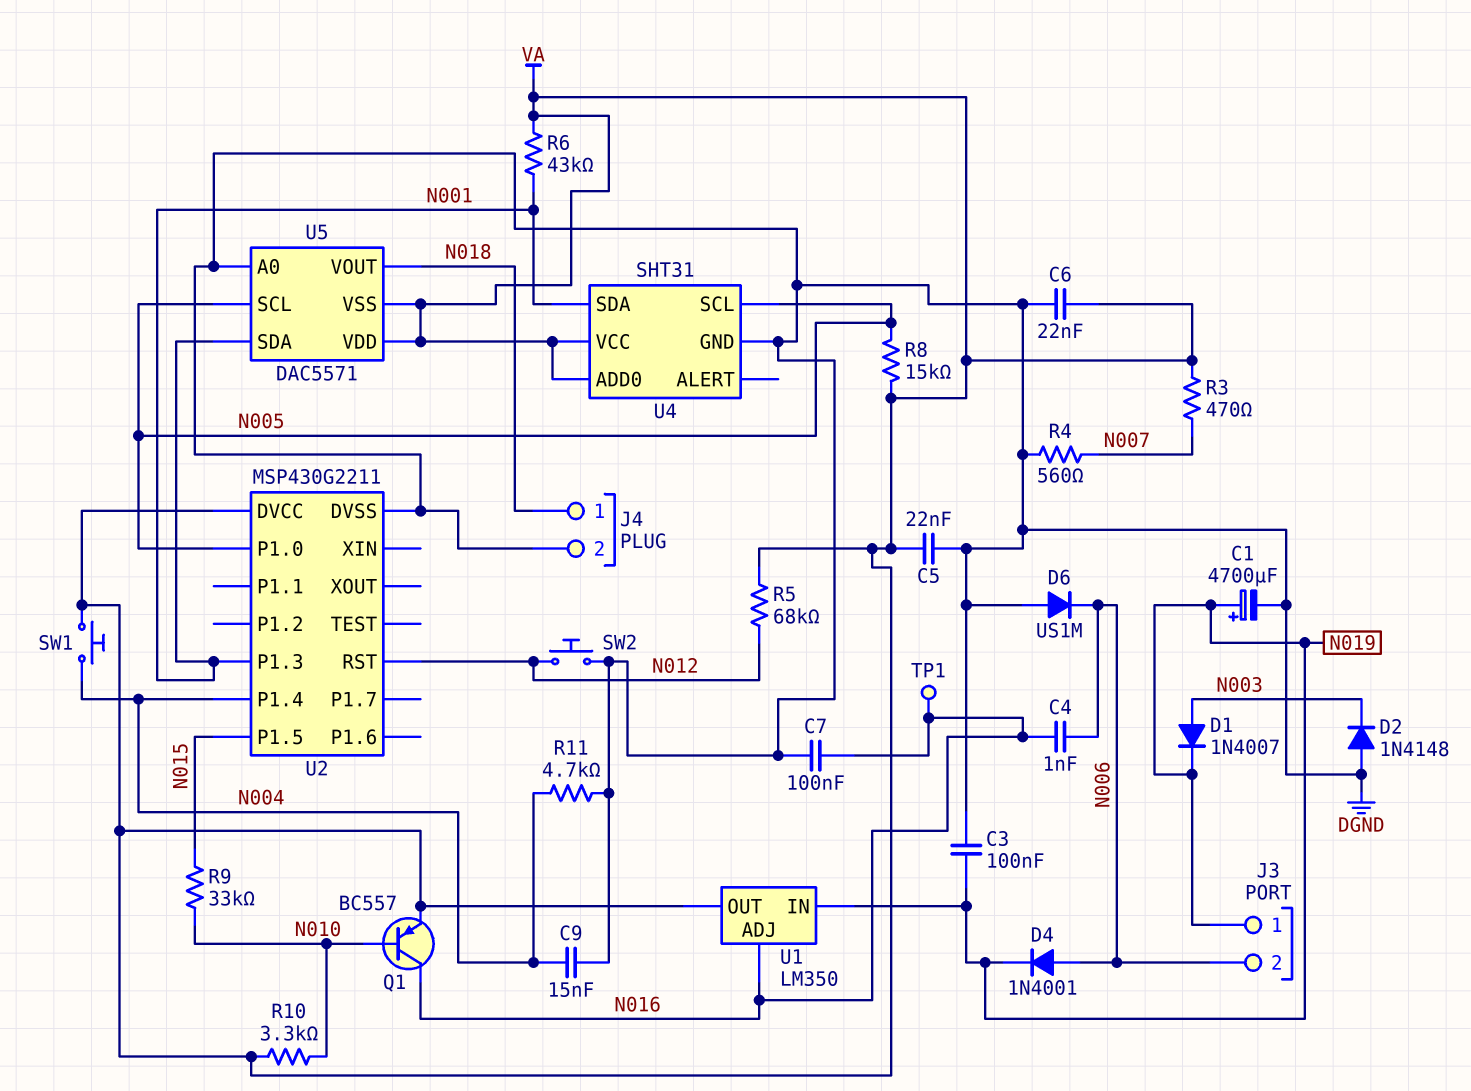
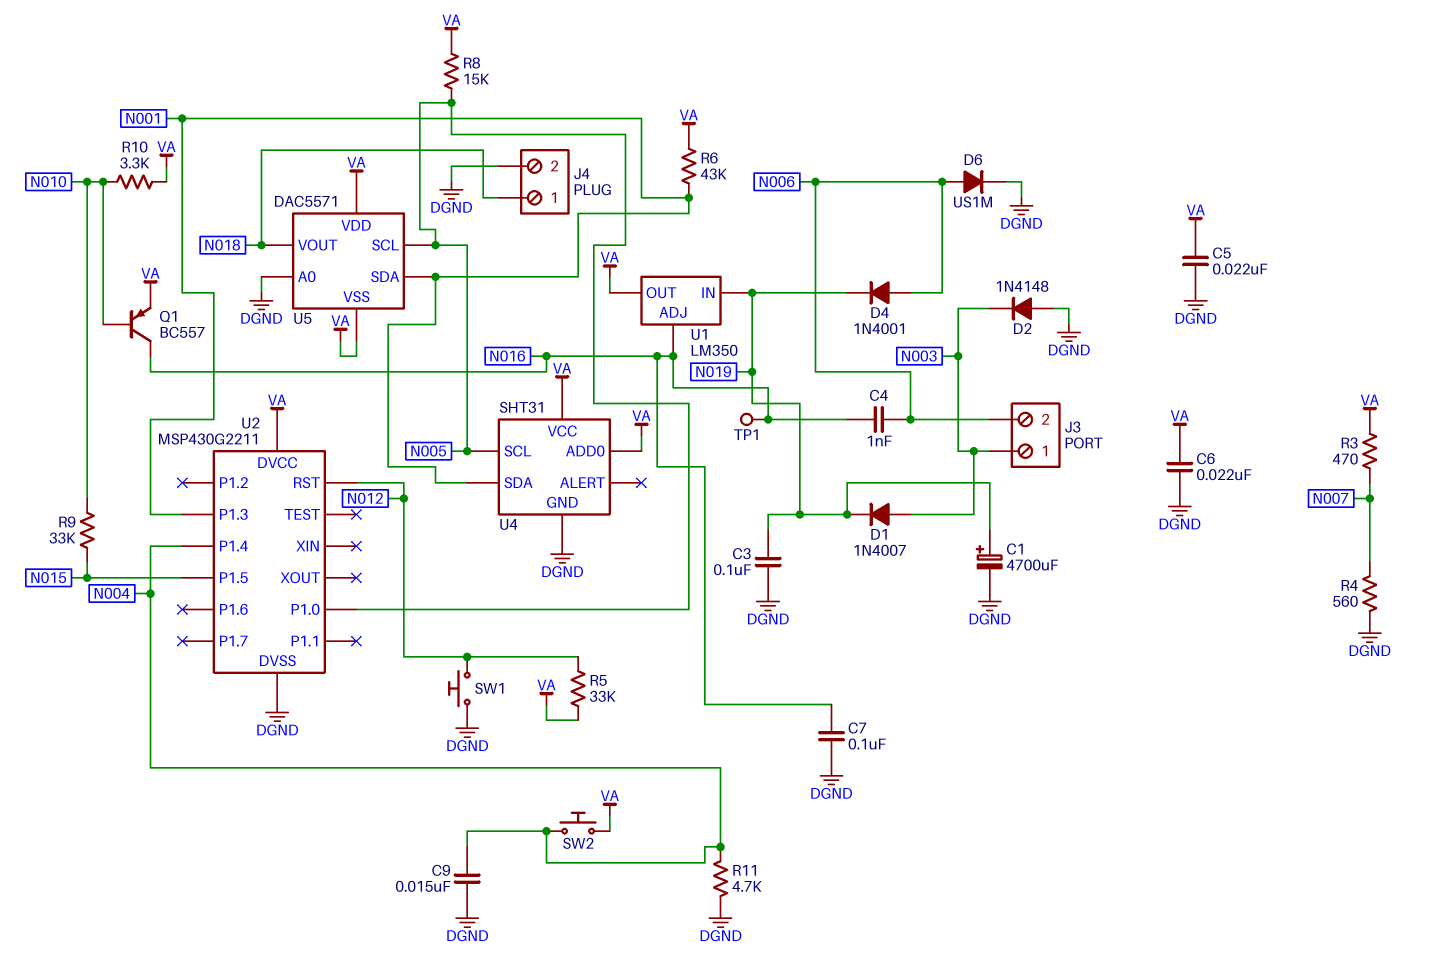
D6: diode US1M (A DGND, K N006) -> diode US1M (A N006, K DGND)
J3 pin 1: N019 -> N003
R5: 68k (N012, VA) -> 33k (N012, VA)
SW1: button (N004, VA) -> button (DGND, N012)
SW2: button (DGND, N012) -> button (N004, VA)

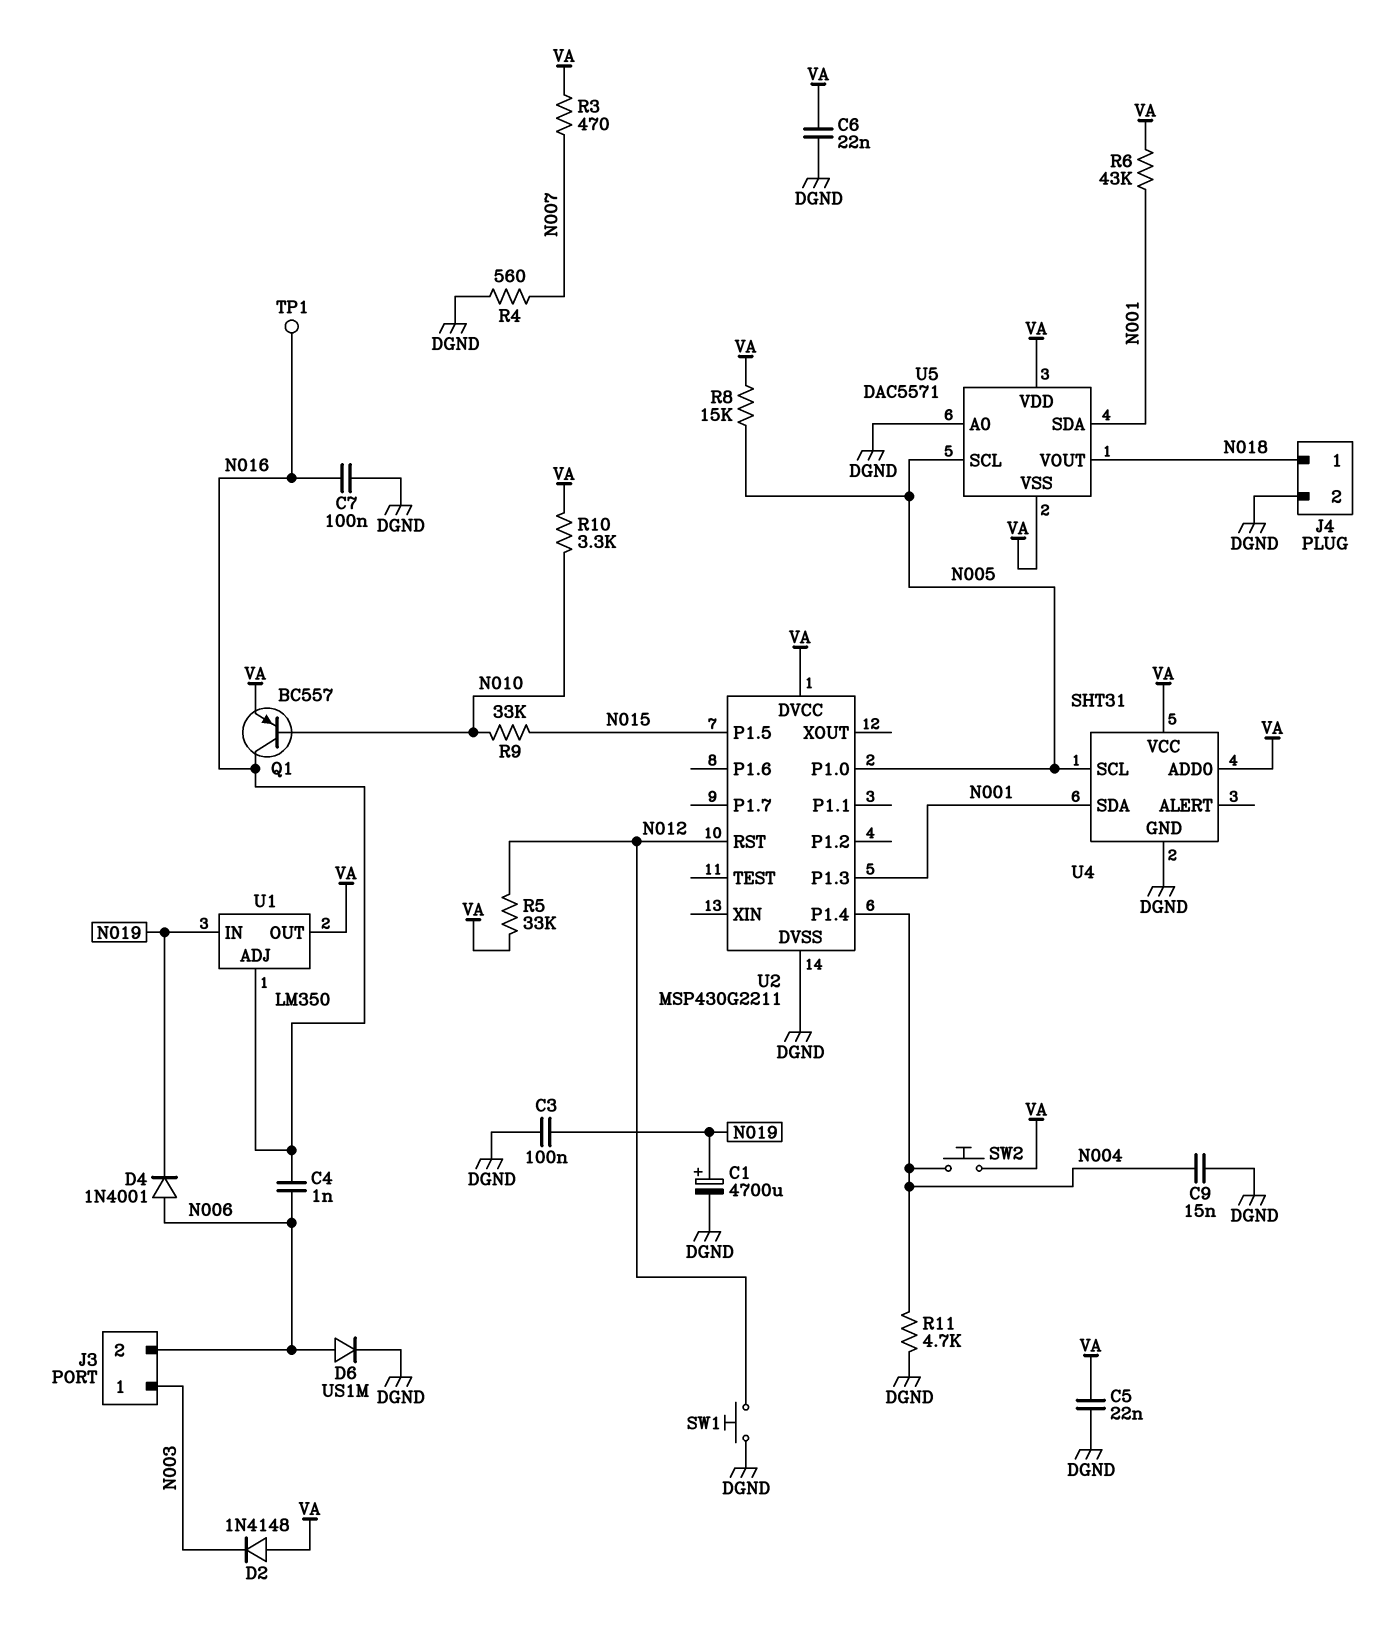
D1: diode 1N4007 (A N003, K N019) -> none
D2: diode 1N4148 (A DGND, K N003) -> diode 1N4148 (A VA, K N003)

